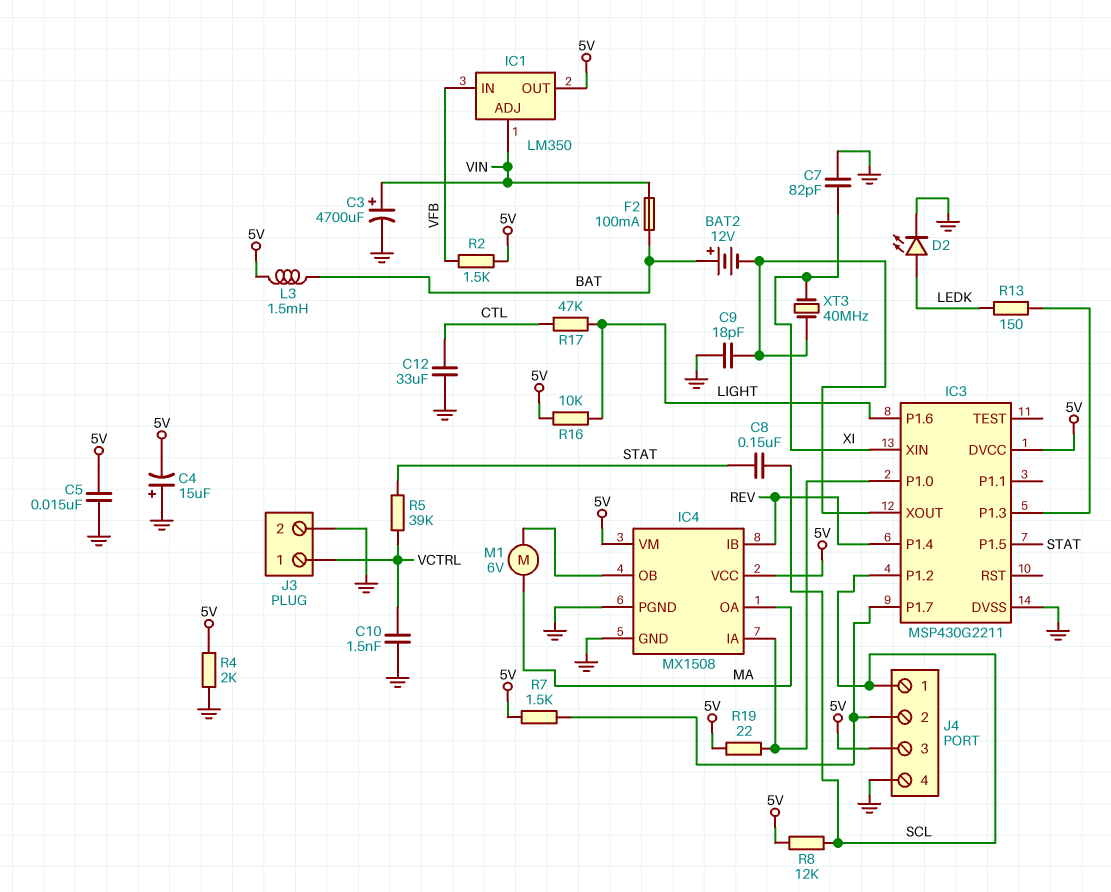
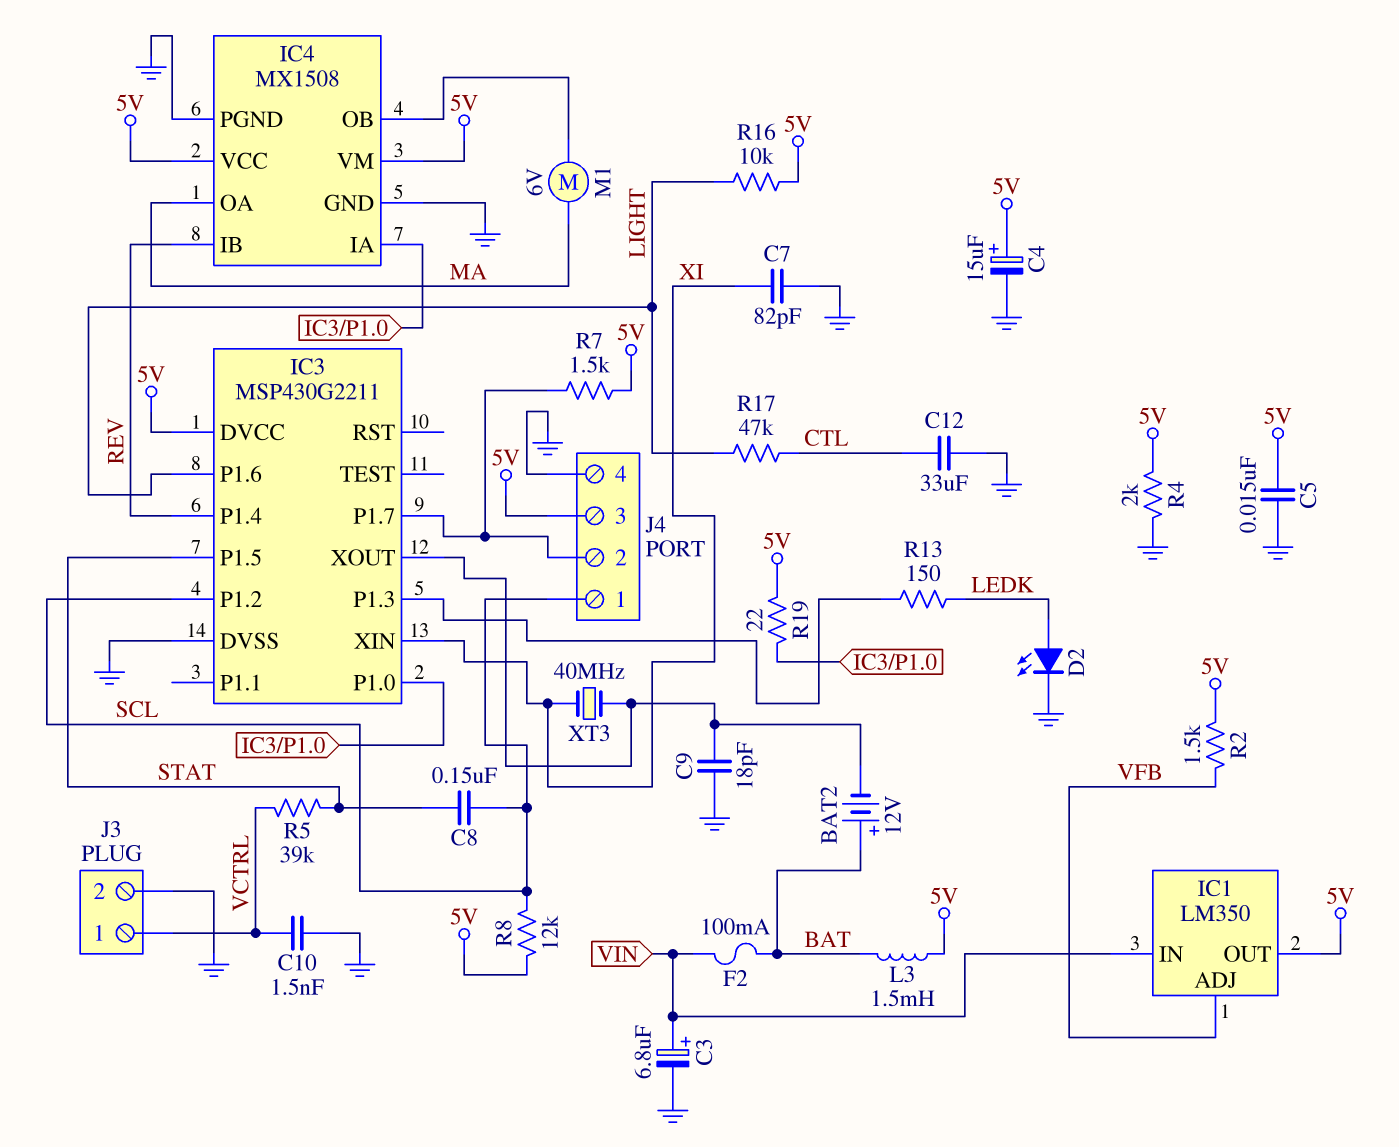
C3: 4700uF (plus VIN, minus GND) -> 6.8uF (plus VIN, minus GND)
C4: 15uF (plus GND, minus 5V) -> 15uF (plus 5V, minus GND)
IC1 pin ADJ: VIN -> VFB
IC1 pin IN: VFB -> VIN

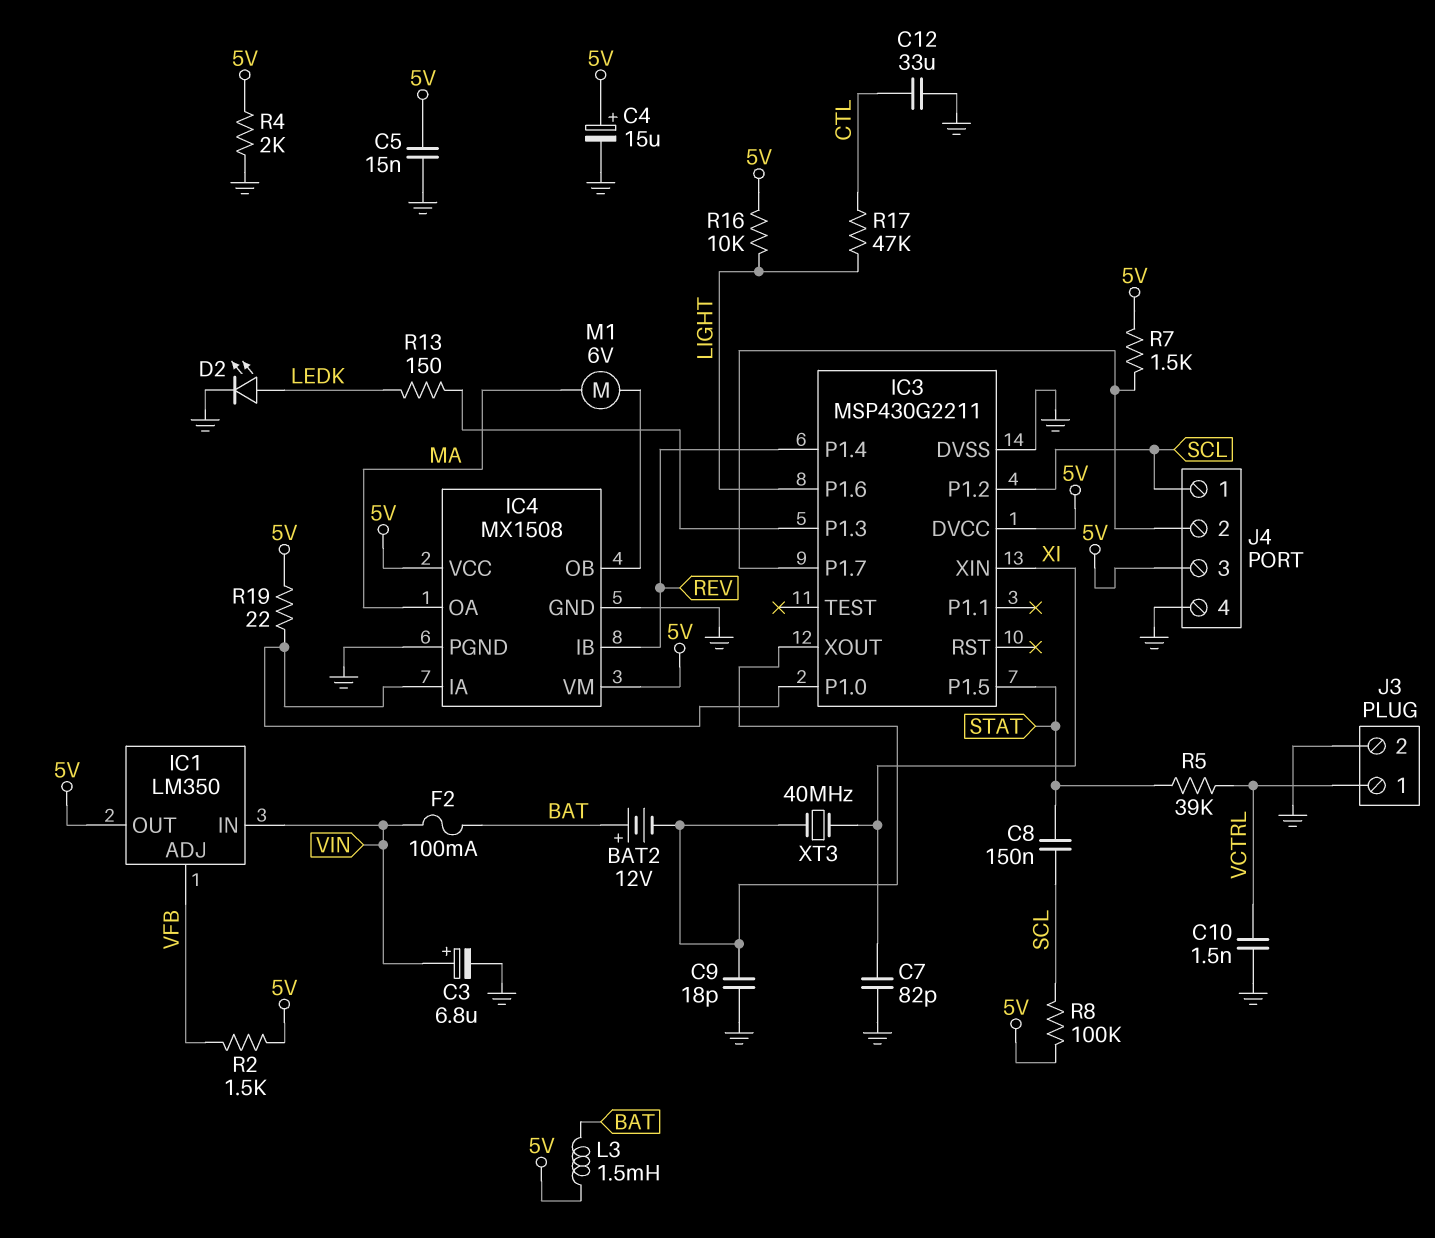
R8: 12k (5V, SCL) -> 100k (5V, SCL)

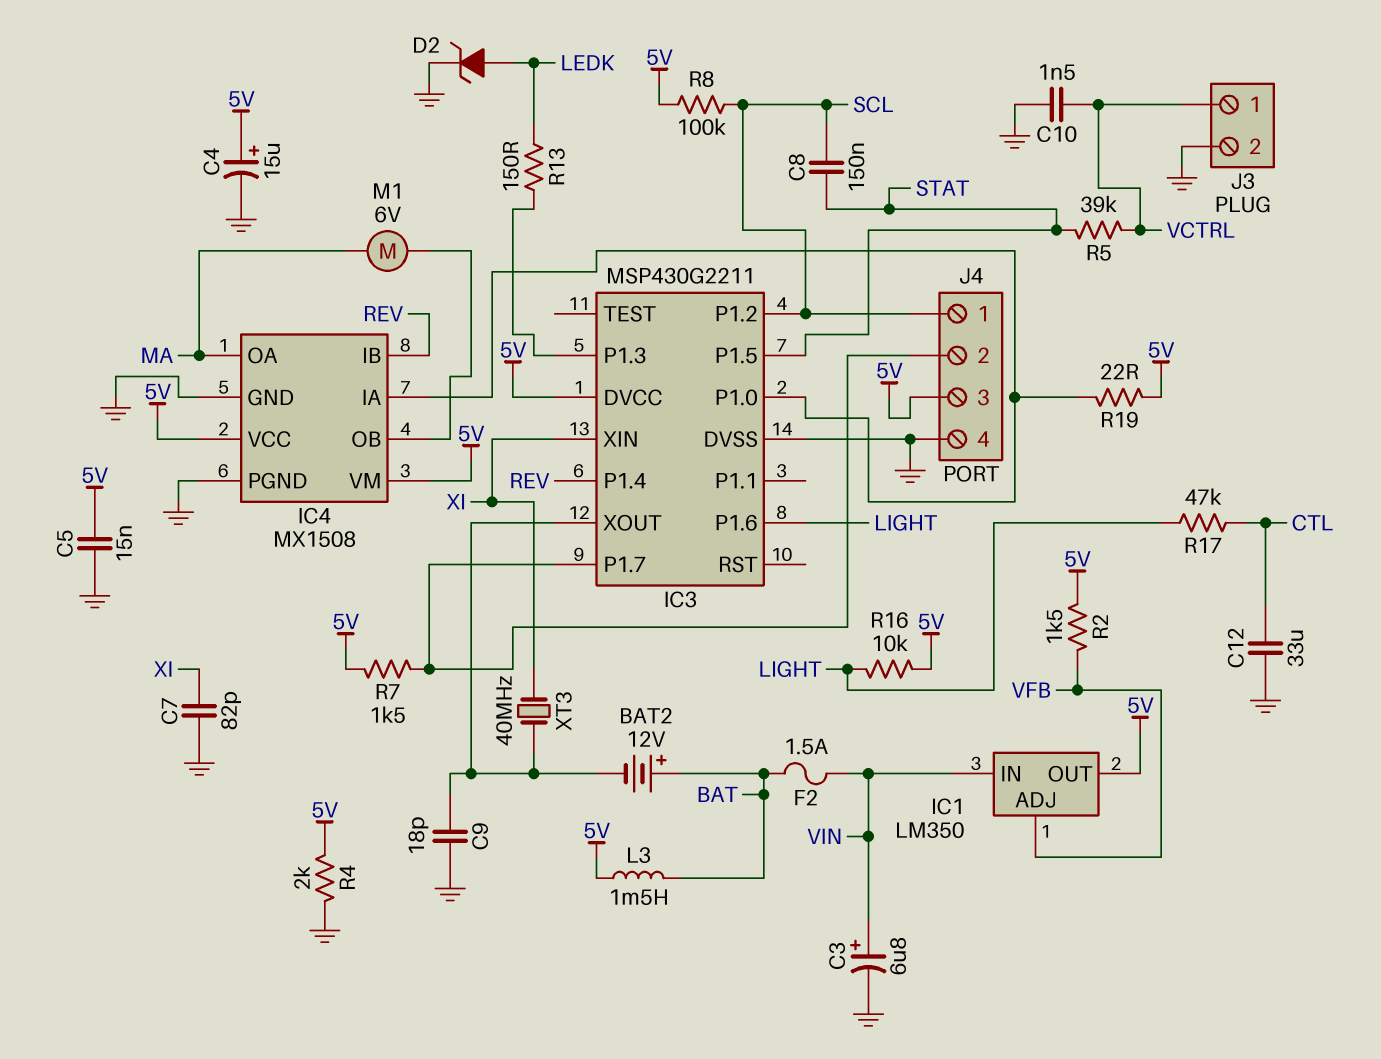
D2: LED (A LEDK, K GND) -> zener (A LEDK, K GND)
F2: 100mA (BAT, VIN) -> 1.5A (BAT, VIN)

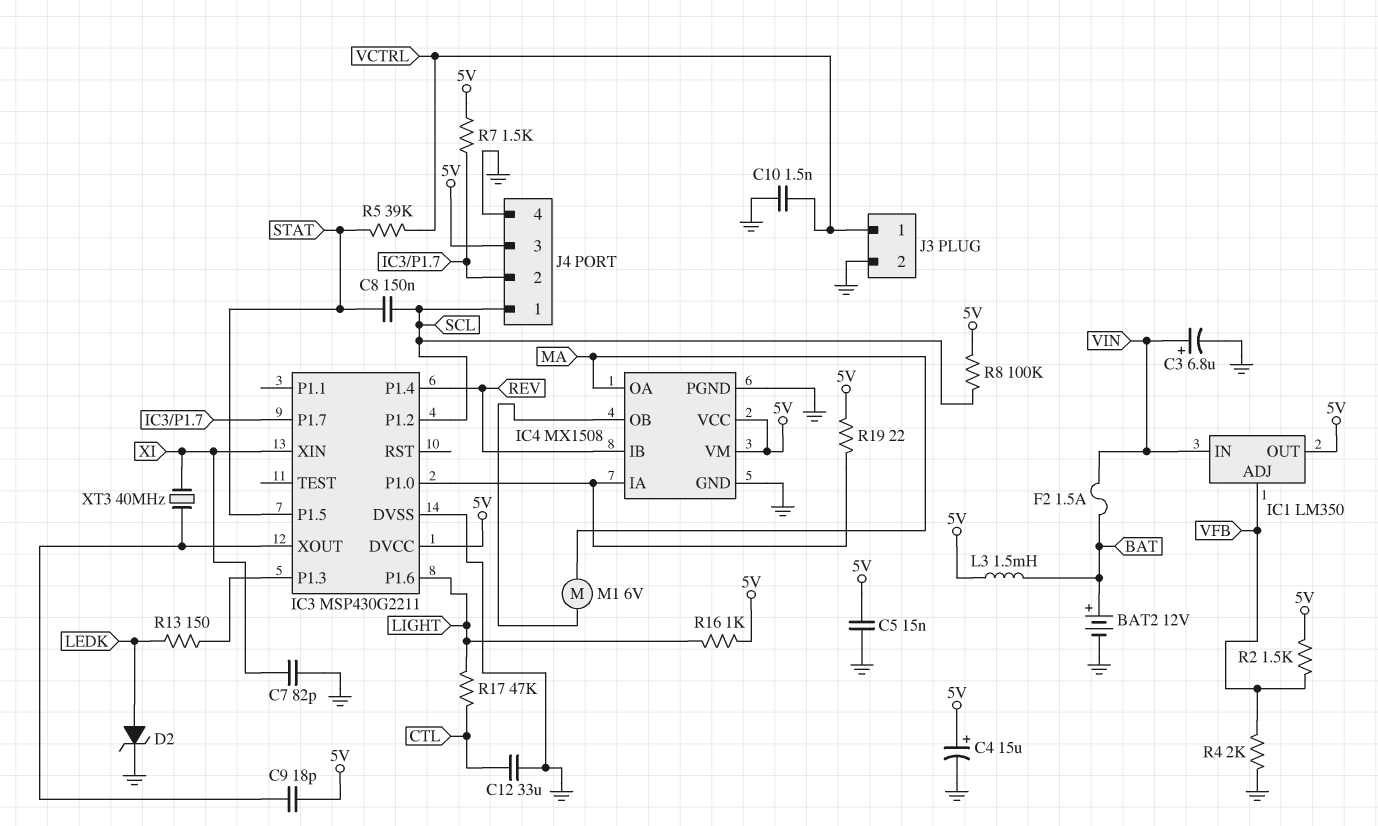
BAT2: 12V (plus BAT, minus IC3/XOUT) -> 12V (plus BAT, minus GND)
C9: 18pF (GND, IC3/XOUT) -> 18pF (5V, IC3/XOUT)
R4: 2k (5V, GND) -> 2k (GND, VFB)
R16: 10k (5V, LIGHT) -> 1k (5V, LIGHT)

